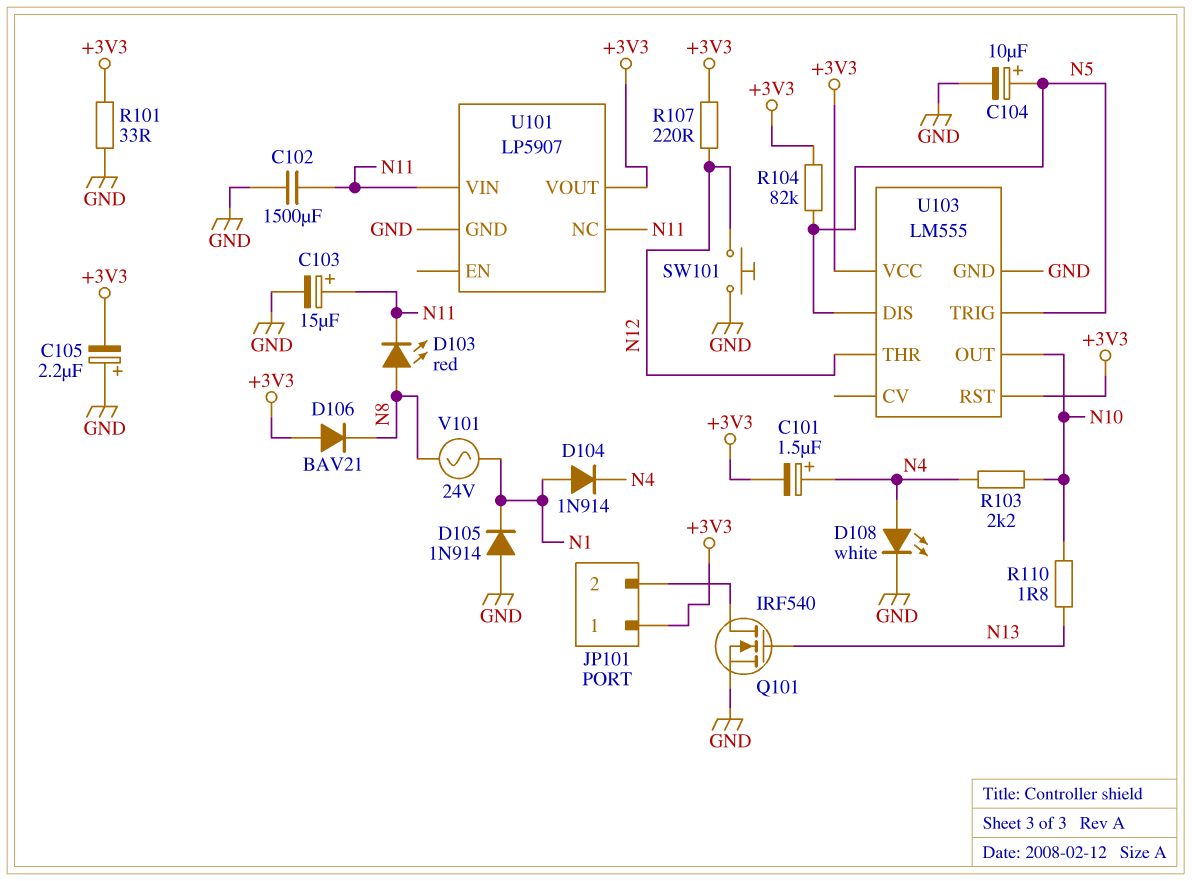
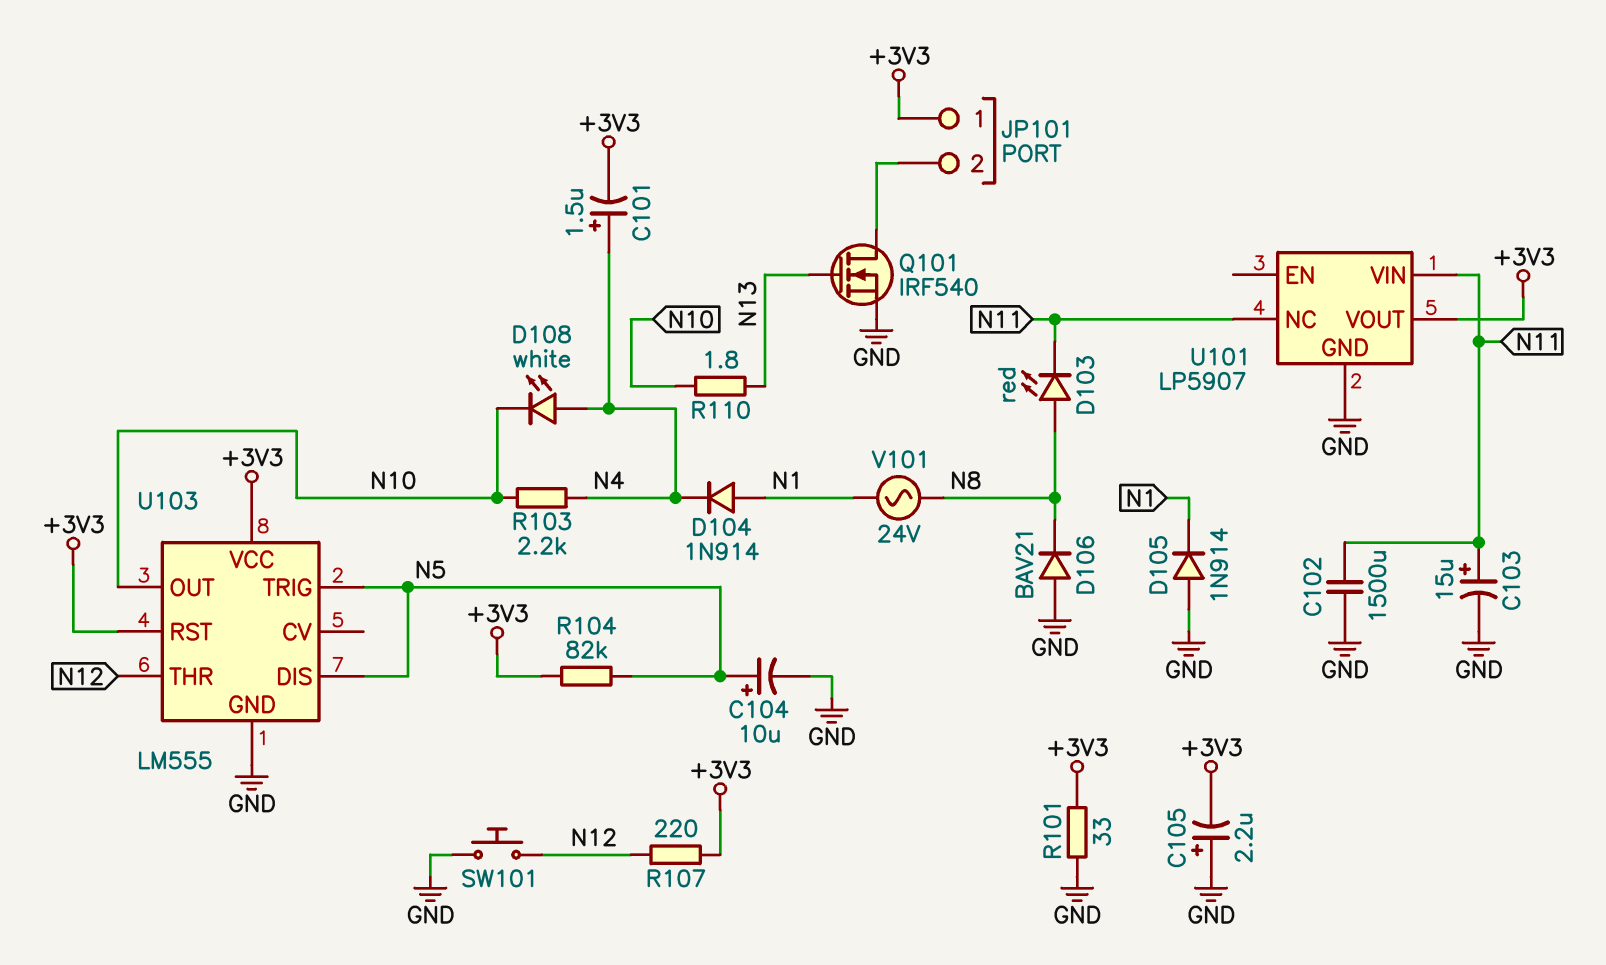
D106: diode BAV21 (A +3V3, K N8) -> diode BAV21 (A GND, K N8)
D108: LED white (A N4, K GND) -> LED white (A N4, K N10)

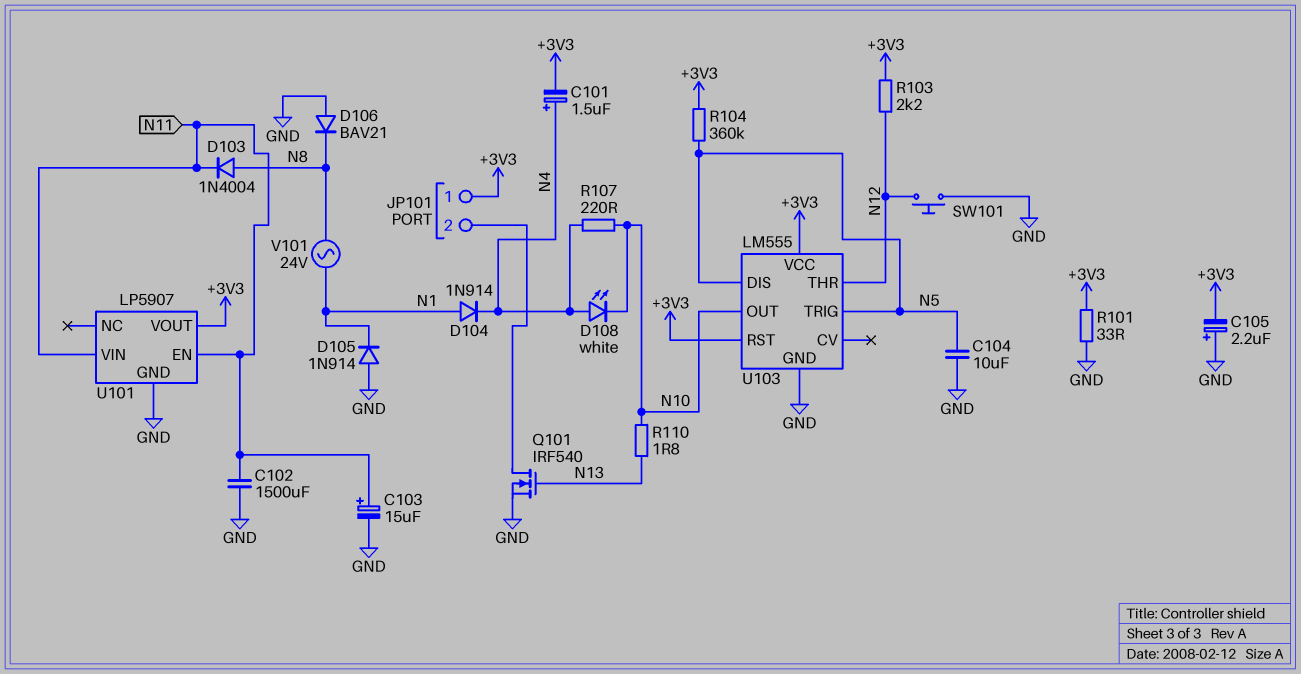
C104: 10uF (plus N5, minus GND) -> 10uF (GND, N5)
D103: LED red (A N8, K N11) -> diode 1N4004 (A N8, K N11)
R103: 2.2k (N4, N10) -> 2.2k (+3V3, N12)
R104: 82k (+3V3, N5) -> 360k (+3V3, N5)
R107: 220 (+3V3, N12) -> 220 (N4, N10)
U101 pin EN: none -> N11
U101 pin NC: N11 -> none

